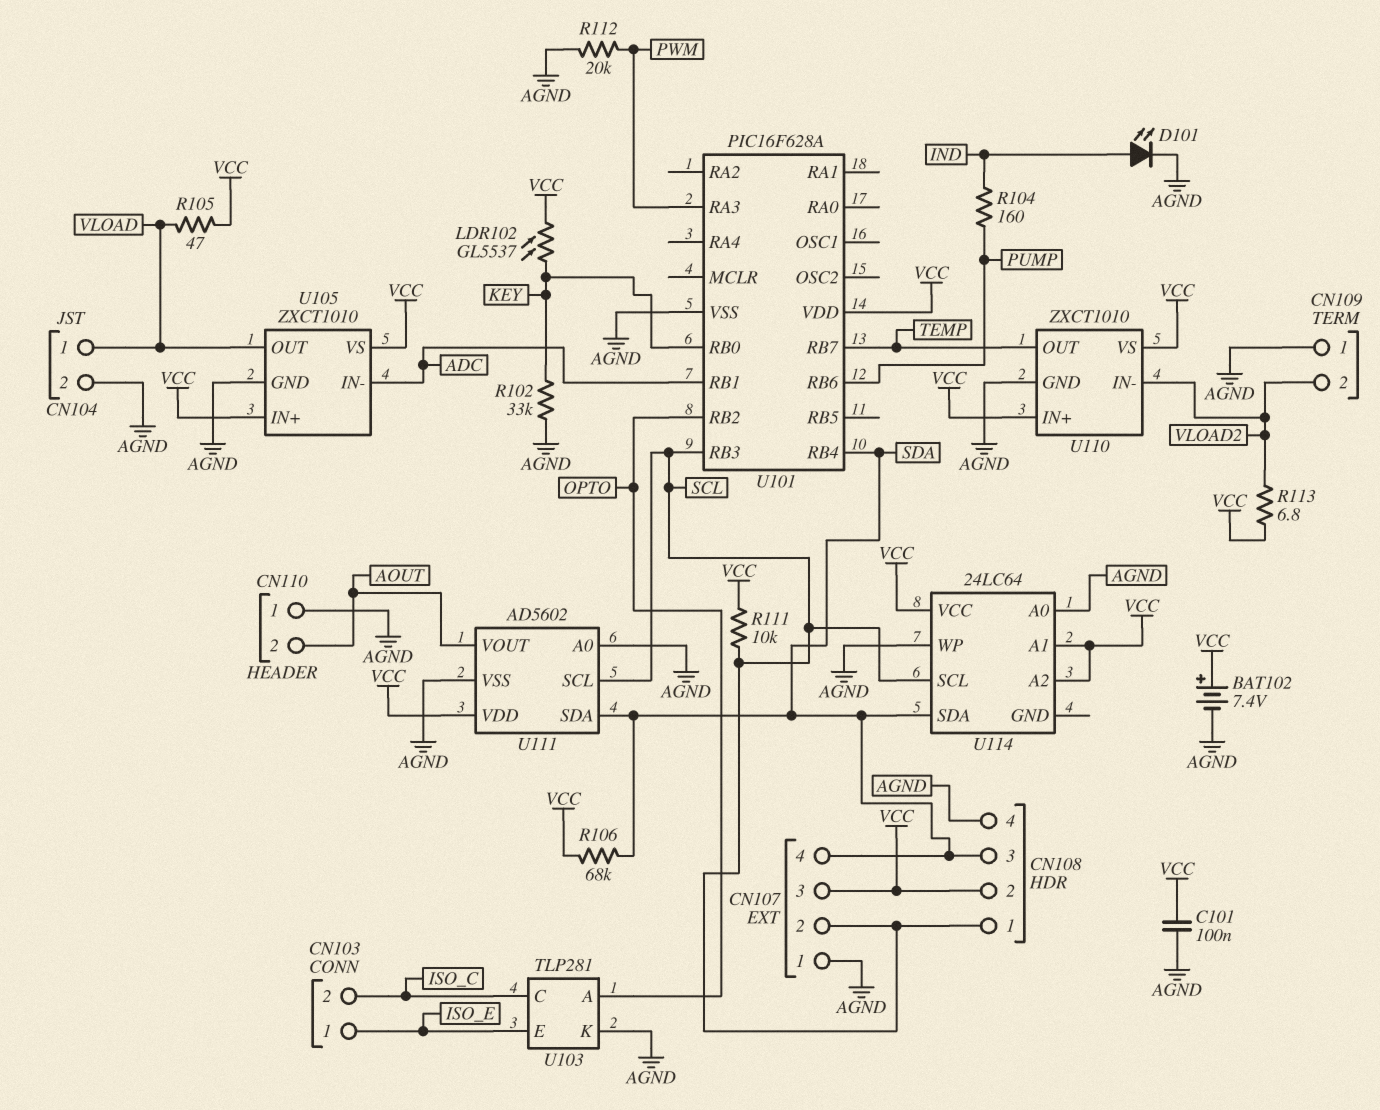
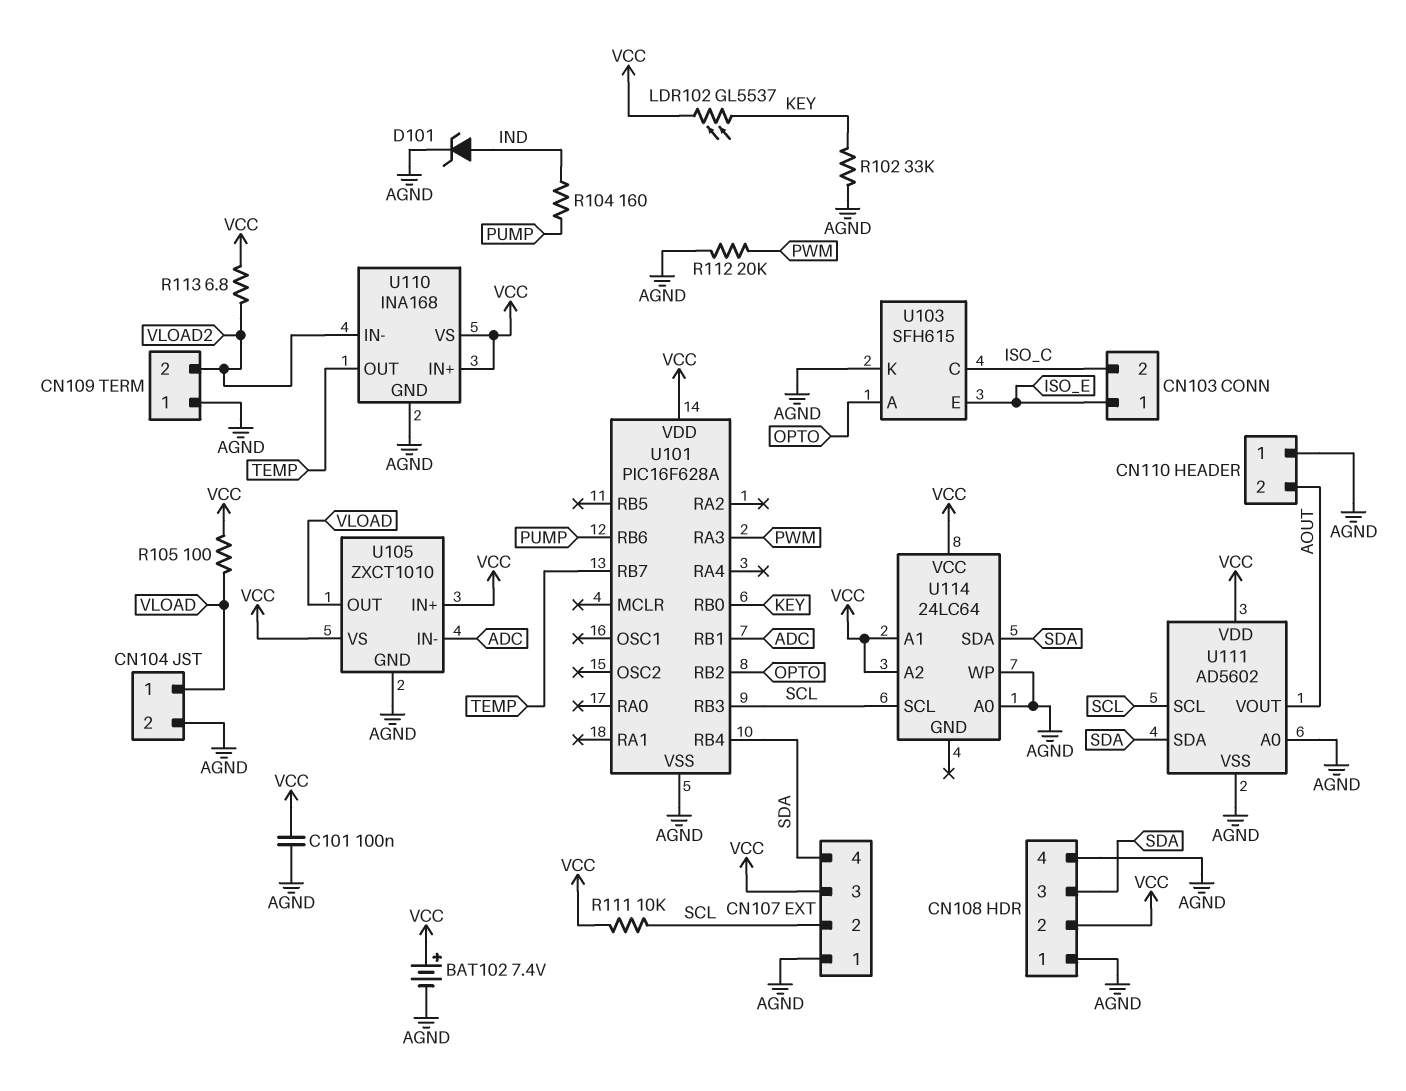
CN108 pin 1: SCL -> AGND
D101: LED (A IND, K AGND) -> zener (A IND, K AGND)
R105: 47 (VCC, VLOAD) -> 100 (VCC, VLOAD)
R106: 68k (SDA, VCC) -> none
U103: TLP281 -> SFH615
U110: ZXCT1010 -> INA168

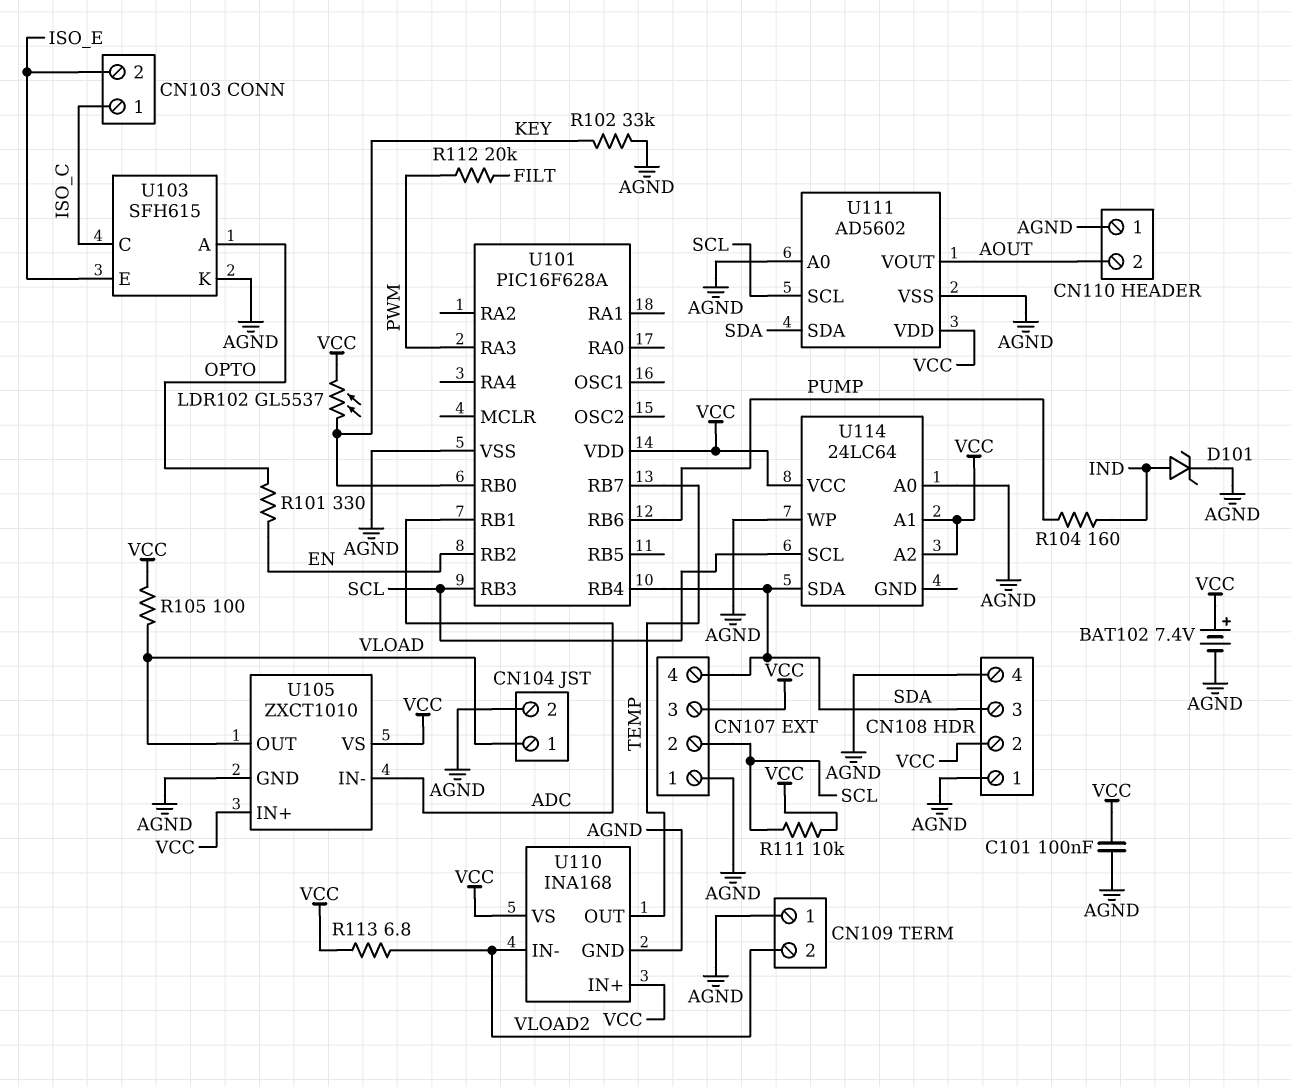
CN103 pin 1: ISO_E -> ISO_C
CN103 pin 2: ISO_C -> ISO_E
R101: none -> 330 (EN, OPTO)
R112: 20k (AGND, PWM) -> 20k (FILT, PWM)
U101 pin RB2: OPTO -> EN

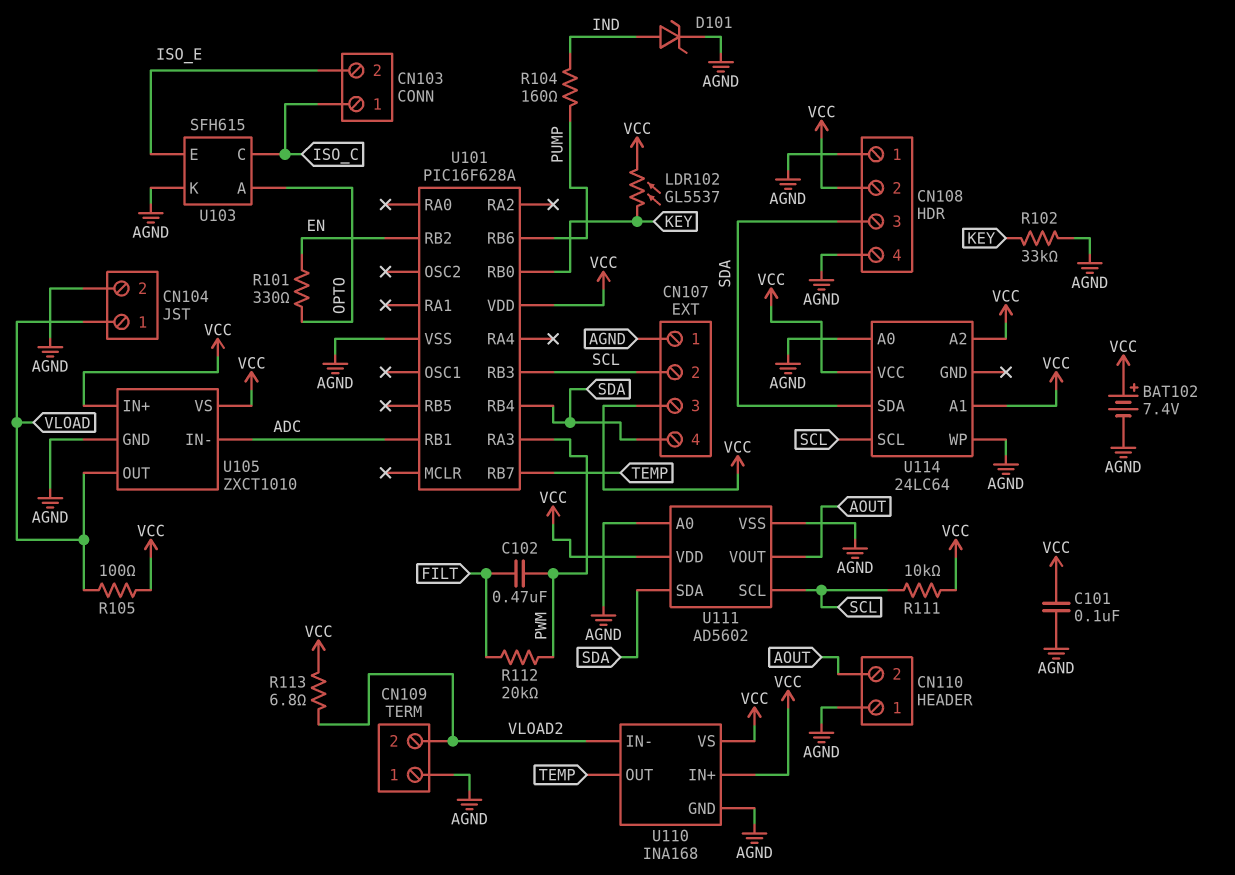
C102: none -> 470nF (FILT, PWM)

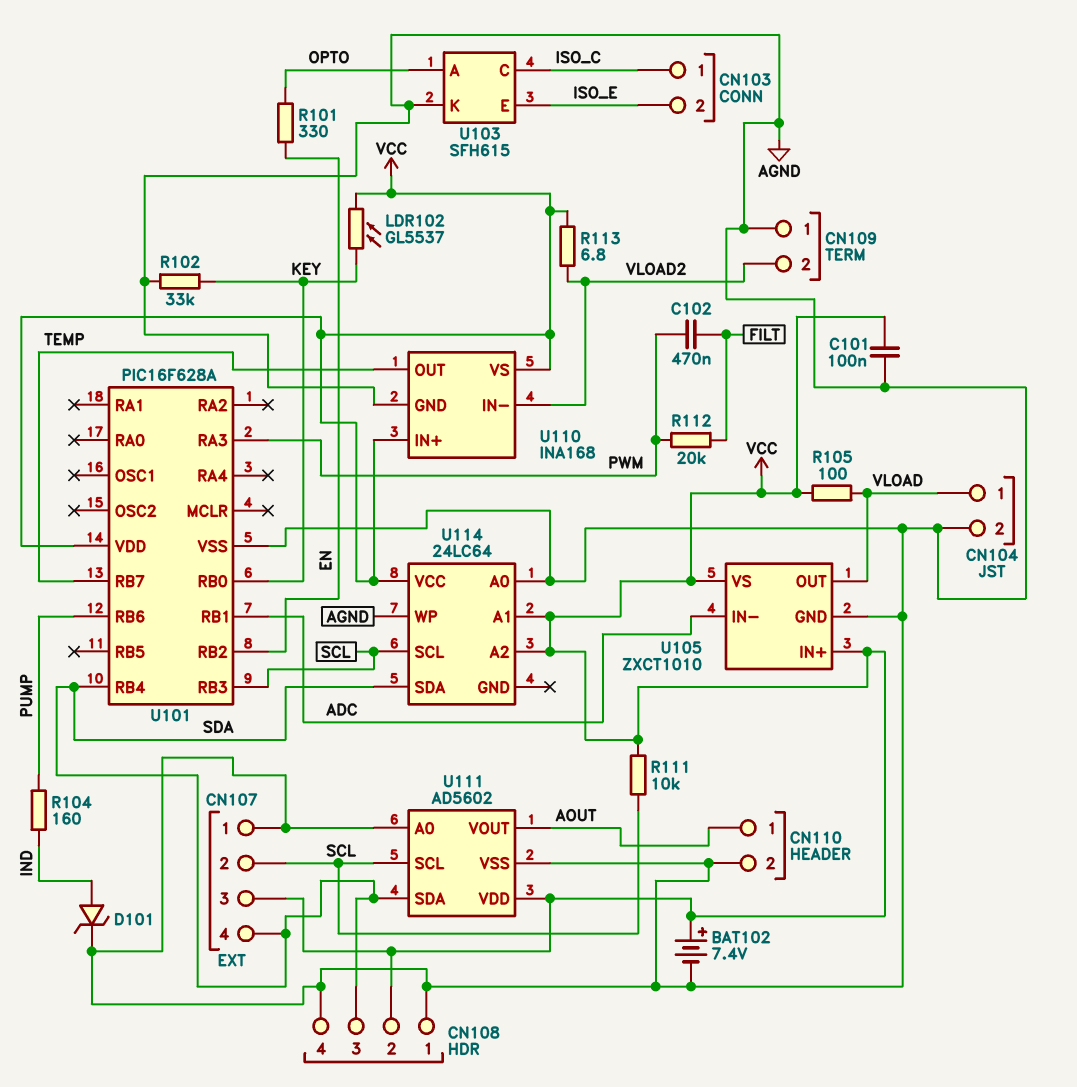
CN110 pin 1: AGND -> AOUT
CN110 pin 2: AOUT -> AGND

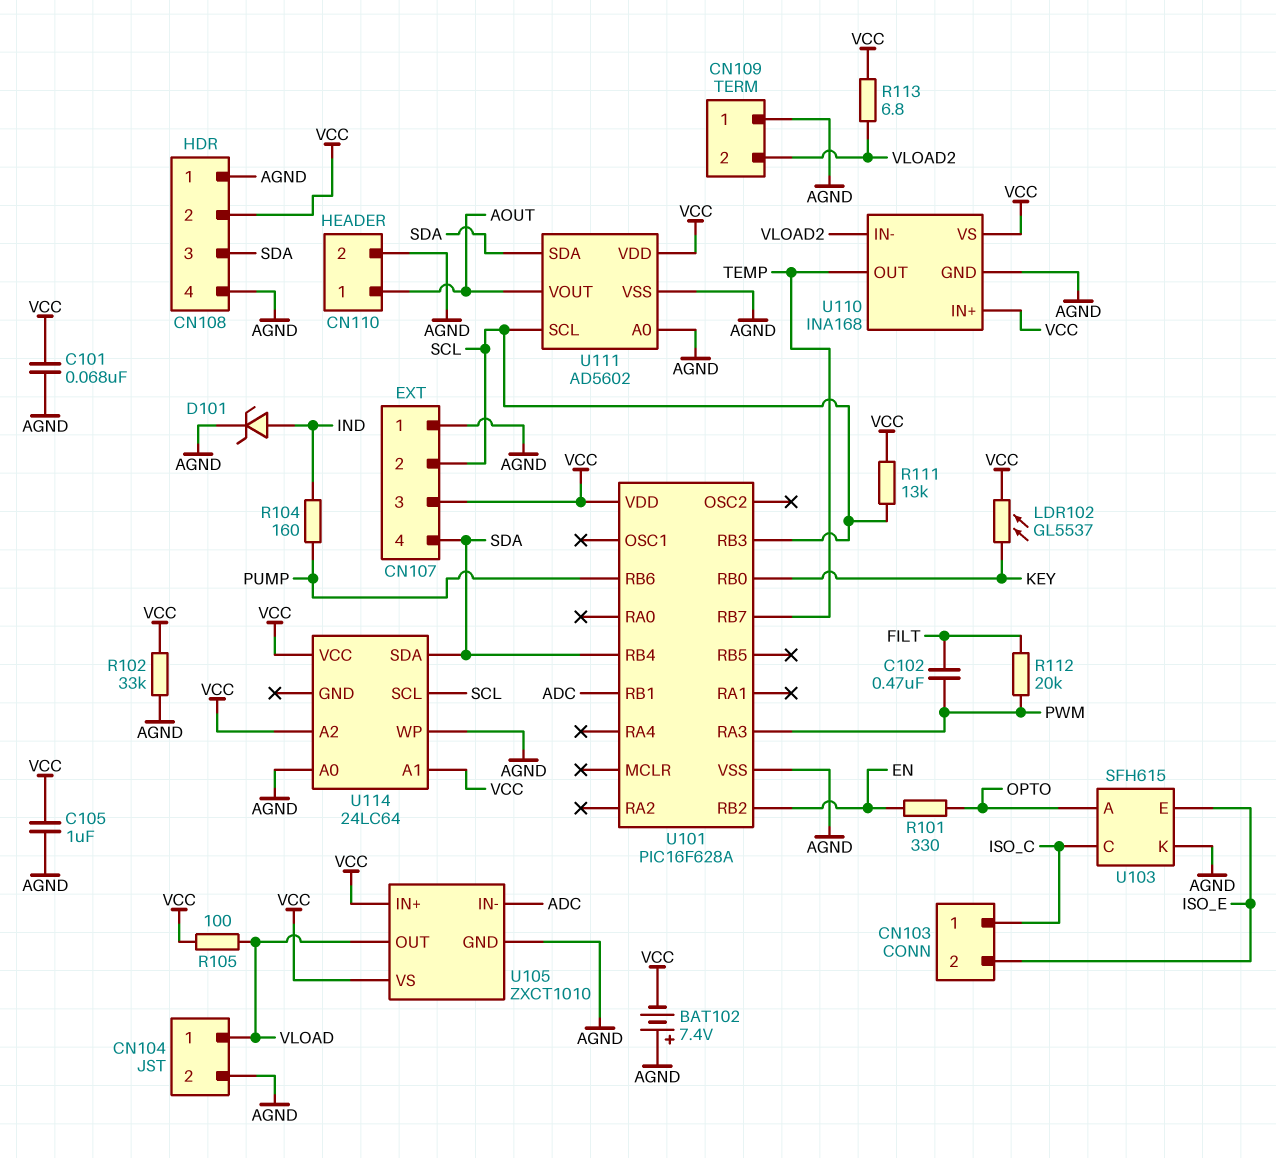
BAT102: 7.4V (plus VCC, minus AGND) -> 7.4V (plus AGND, minus VCC)
C101: 100nF (AGND, VCC) -> 68nF (AGND, VCC)
C105: none -> 1uF (AGND, VCC)
R102: 33k (AGND, KEY) -> 33k (AGND, VCC)
R111: 10k (SCL, VCC) -> 13k (SCL, VCC)

